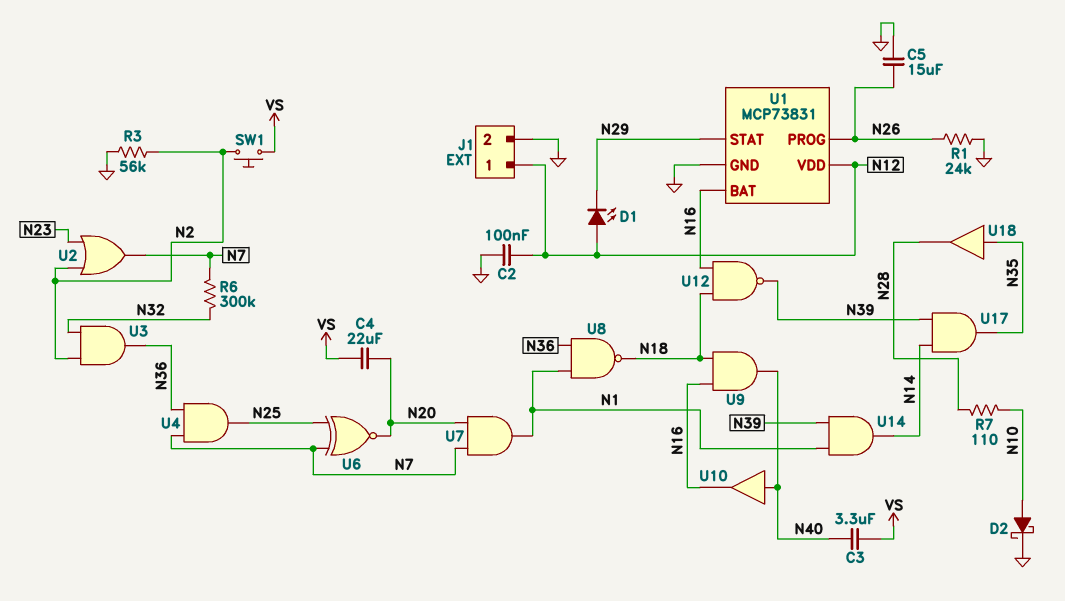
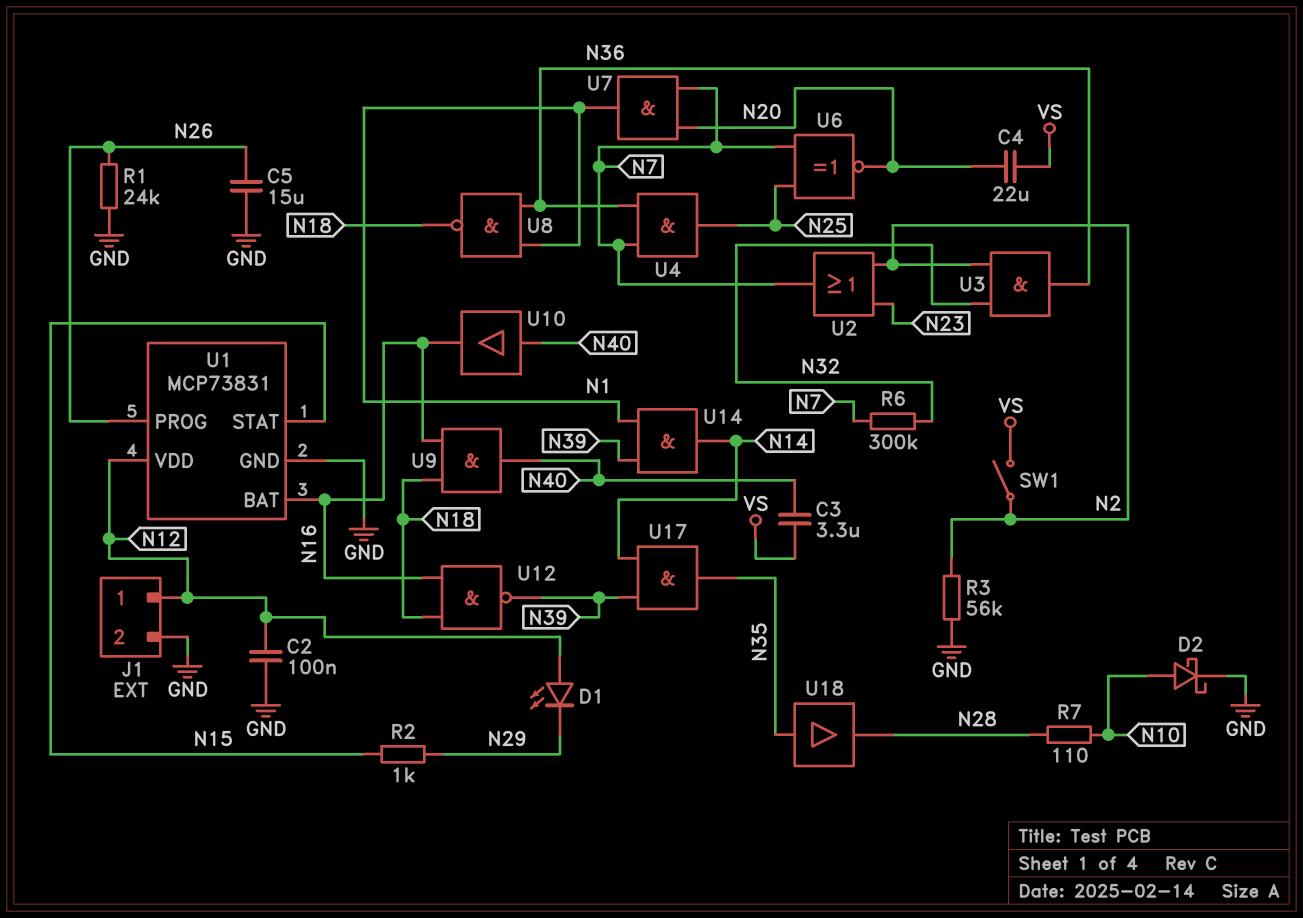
R2: none -> 1k (N15, N29)
SW1: button (N2, VS) -> switch (N2, VS)
U1 pin STAT: N29 -> N15

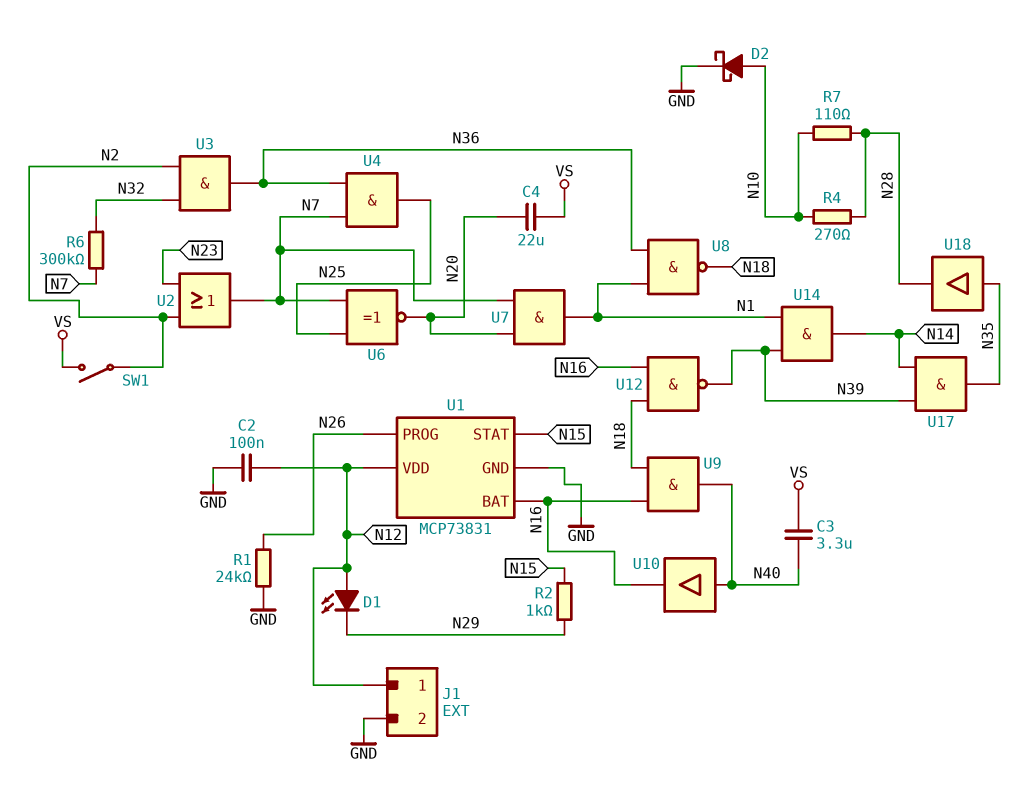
C5: 15uF (GND, N26) -> none
R3: 56k (GND, N2) -> none
R4: none -> 270 (N10, N28)

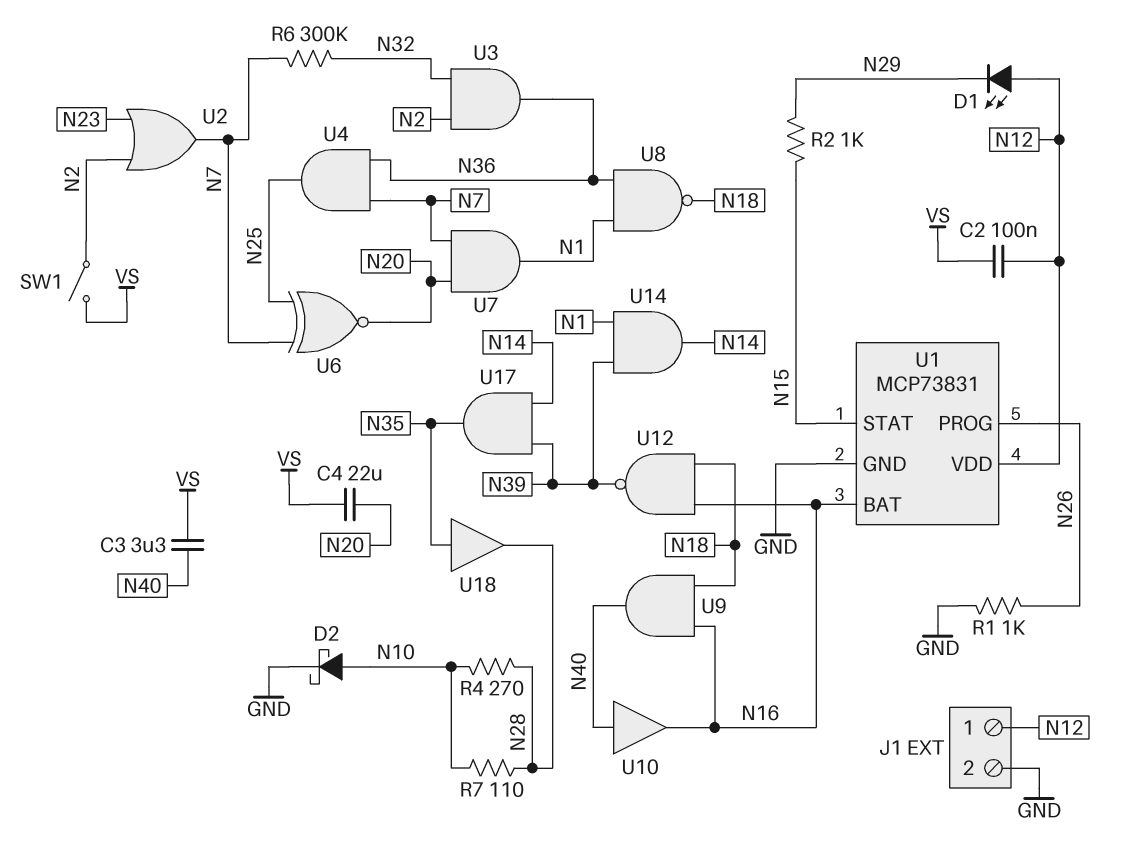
C2: 100nF (GND, N12) -> 100nF (N12, VS)
R1: 24k (GND, N26) -> 1k (GND, N26)

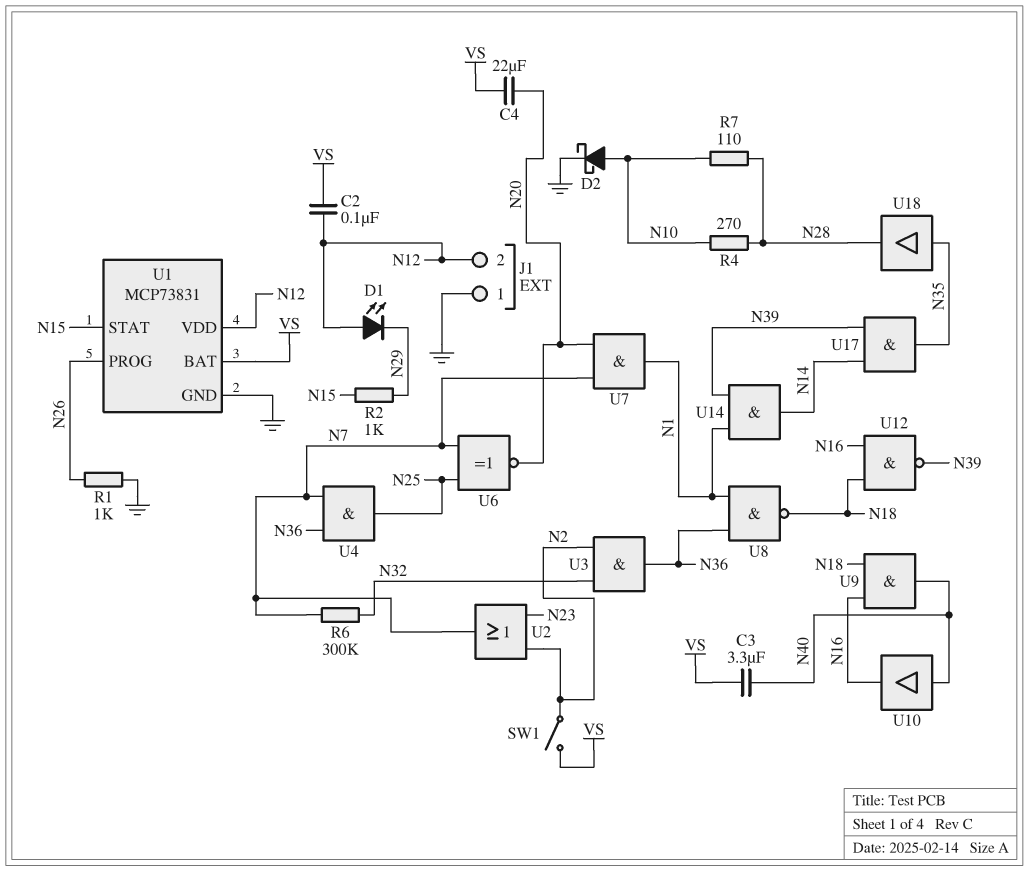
J1 pin 1: N12 -> GND
J1 pin 2: GND -> N12
U1 pin BAT: N16 -> VS

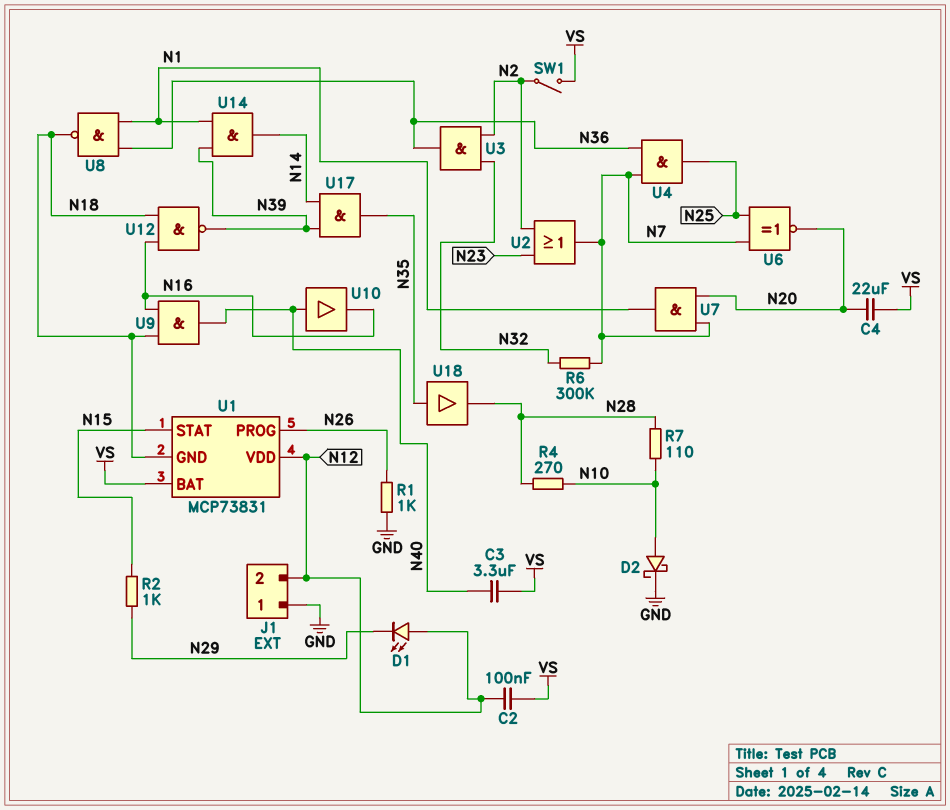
U1 pin GND: GND -> N18

